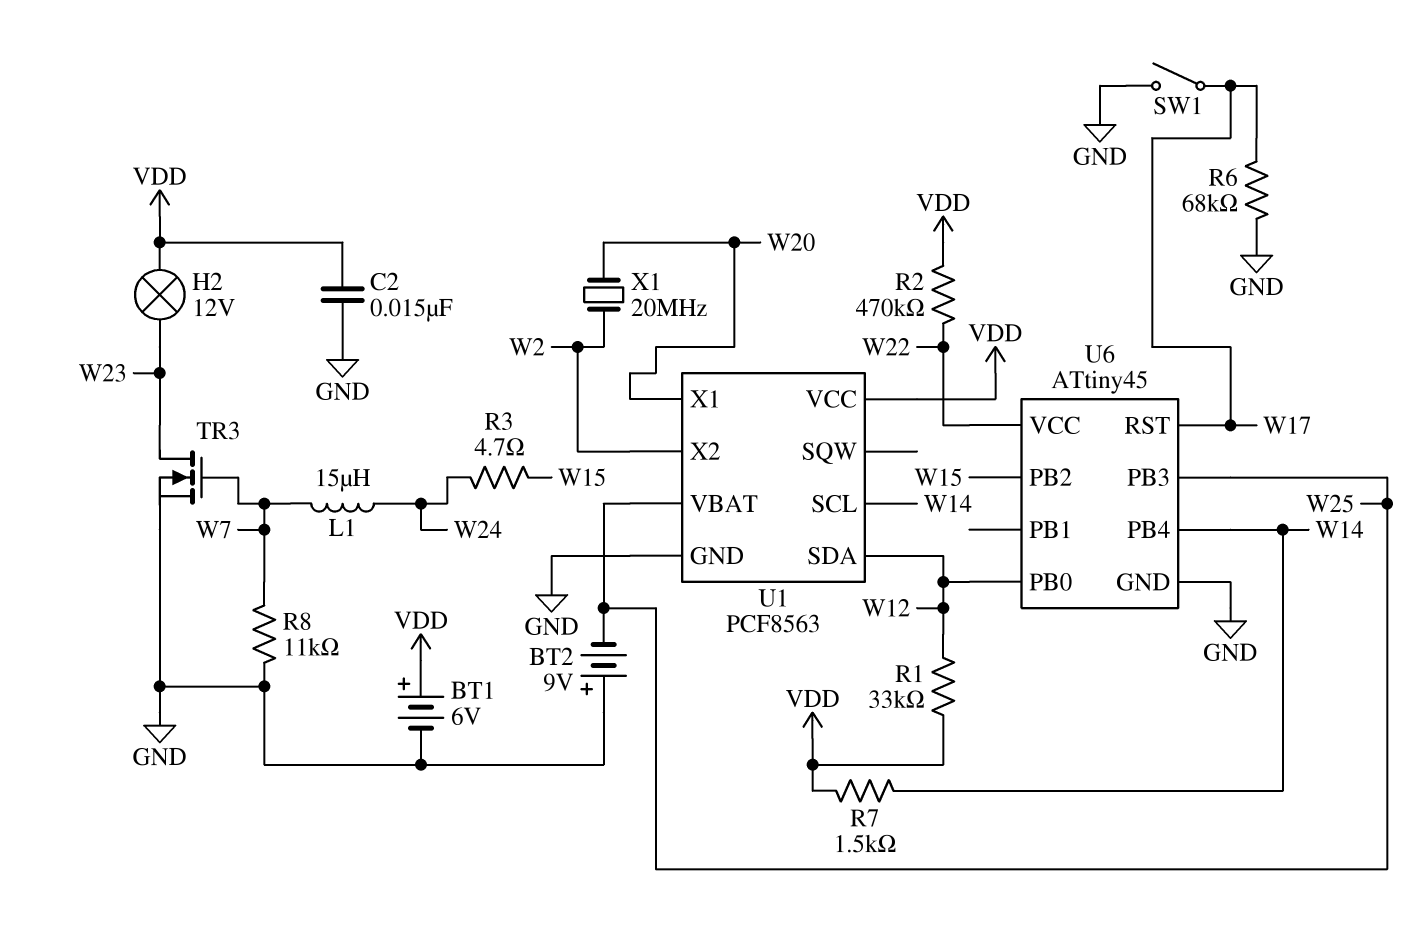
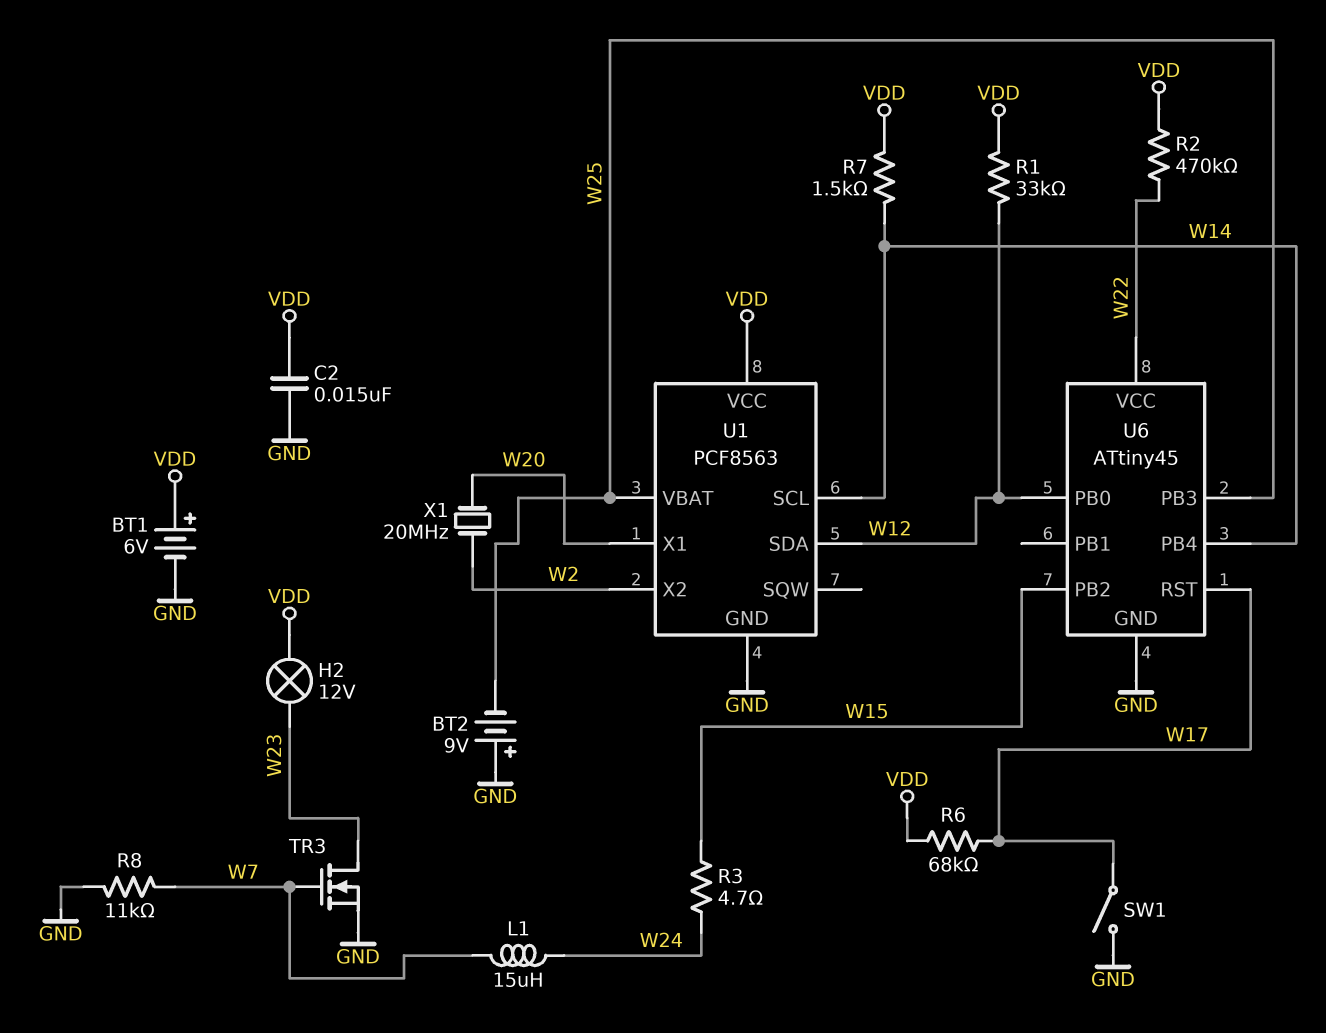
R6: 68k (GND, W17) -> 68k (VDD, W17)

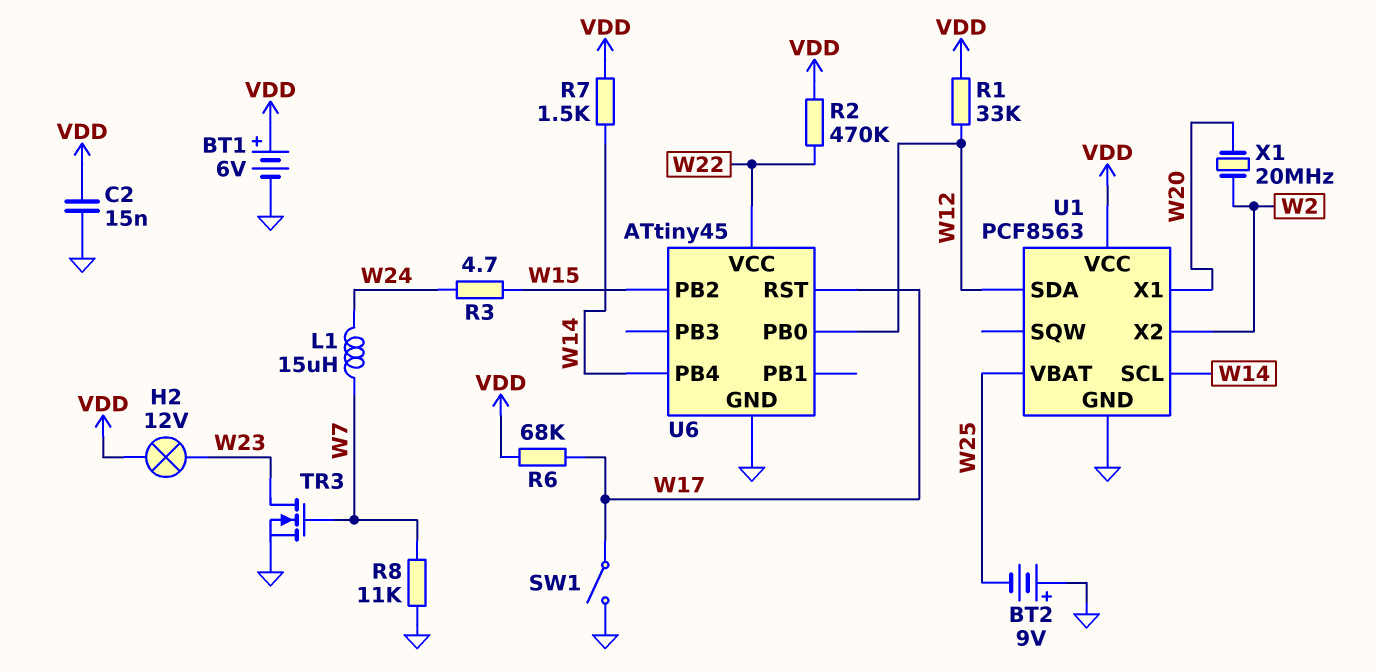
U6 pin PB3: W25 -> none

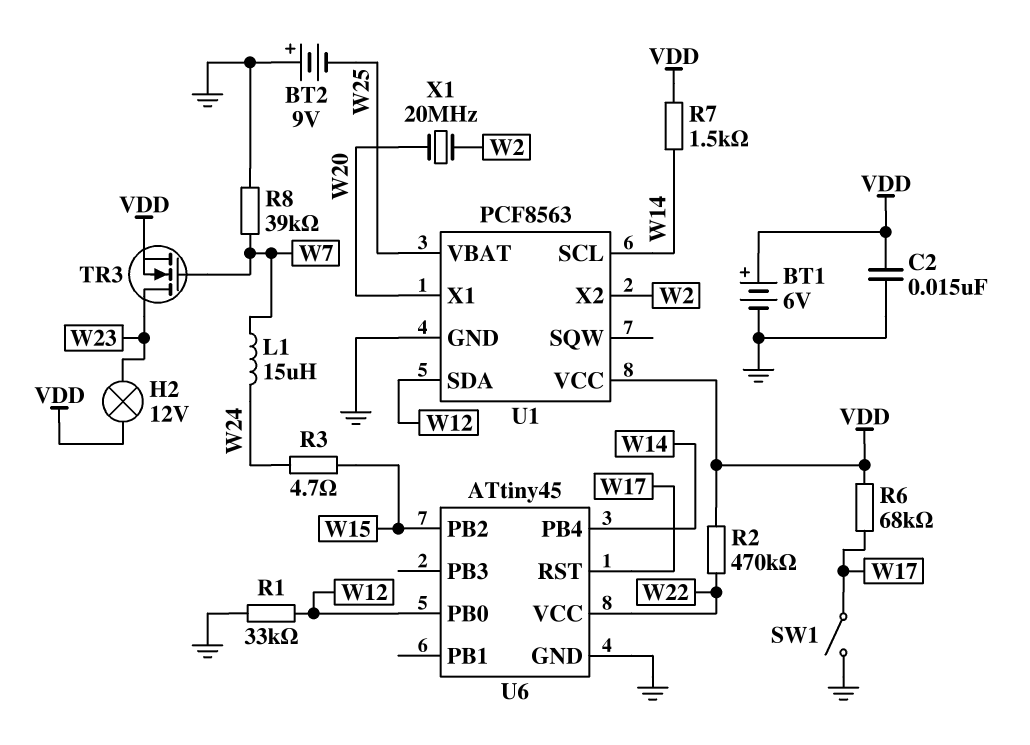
R1: 33k (VDD, W12) -> 33k (GND, W12)
R8: 11k (GND, W7) -> 39k (GND, W7)
TR3: NMOS (G W7, D W23, S GND) -> NMOS (G W7, D W23, S VDD)

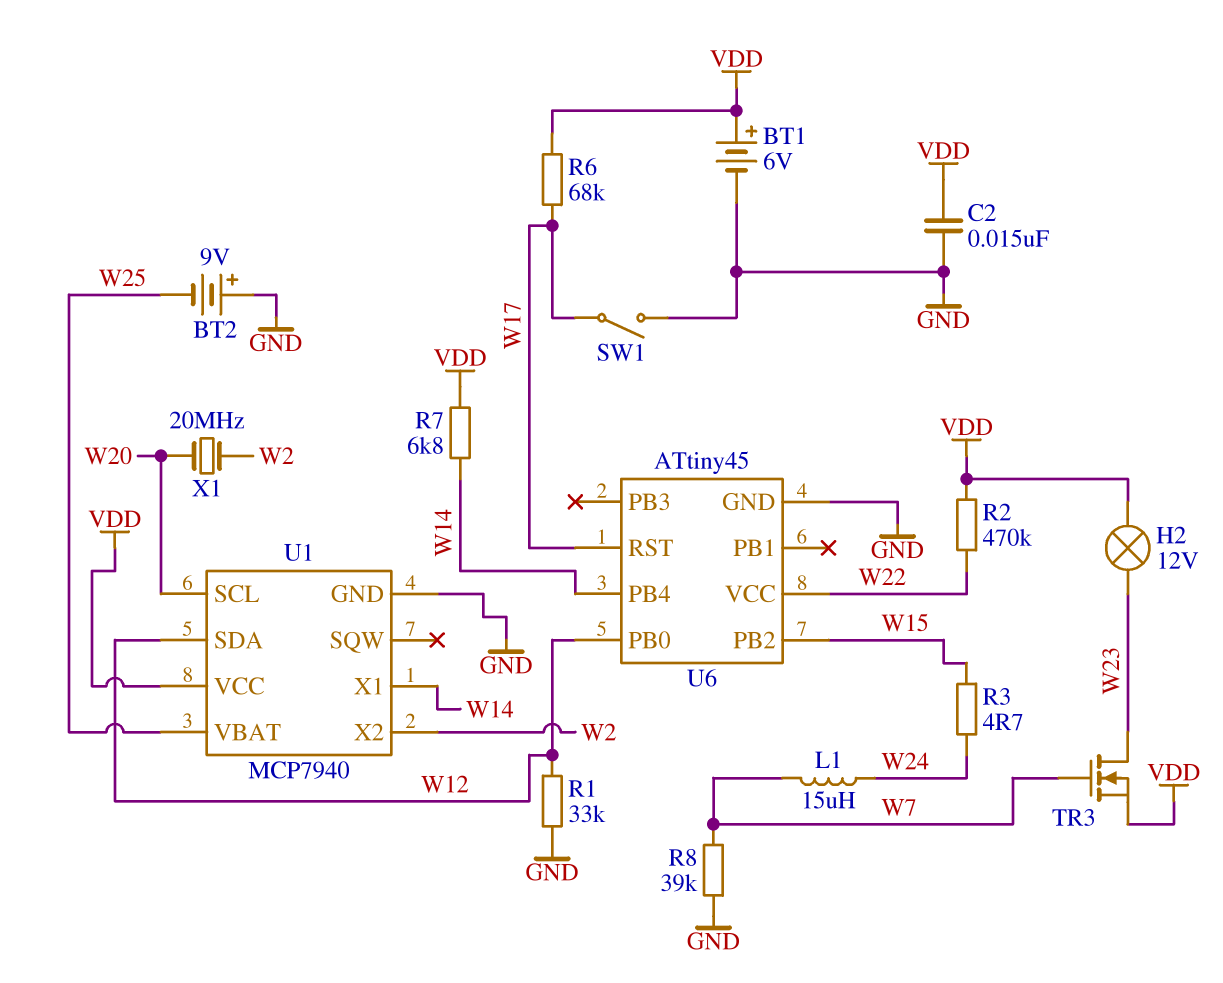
R7: 1.5k (VDD, W14) -> 6.8k (VDD, W14)
U1: PCF8563 -> MCP7940
U1 pin SCL: W14 -> W20
U1 pin X1: W20 -> W14

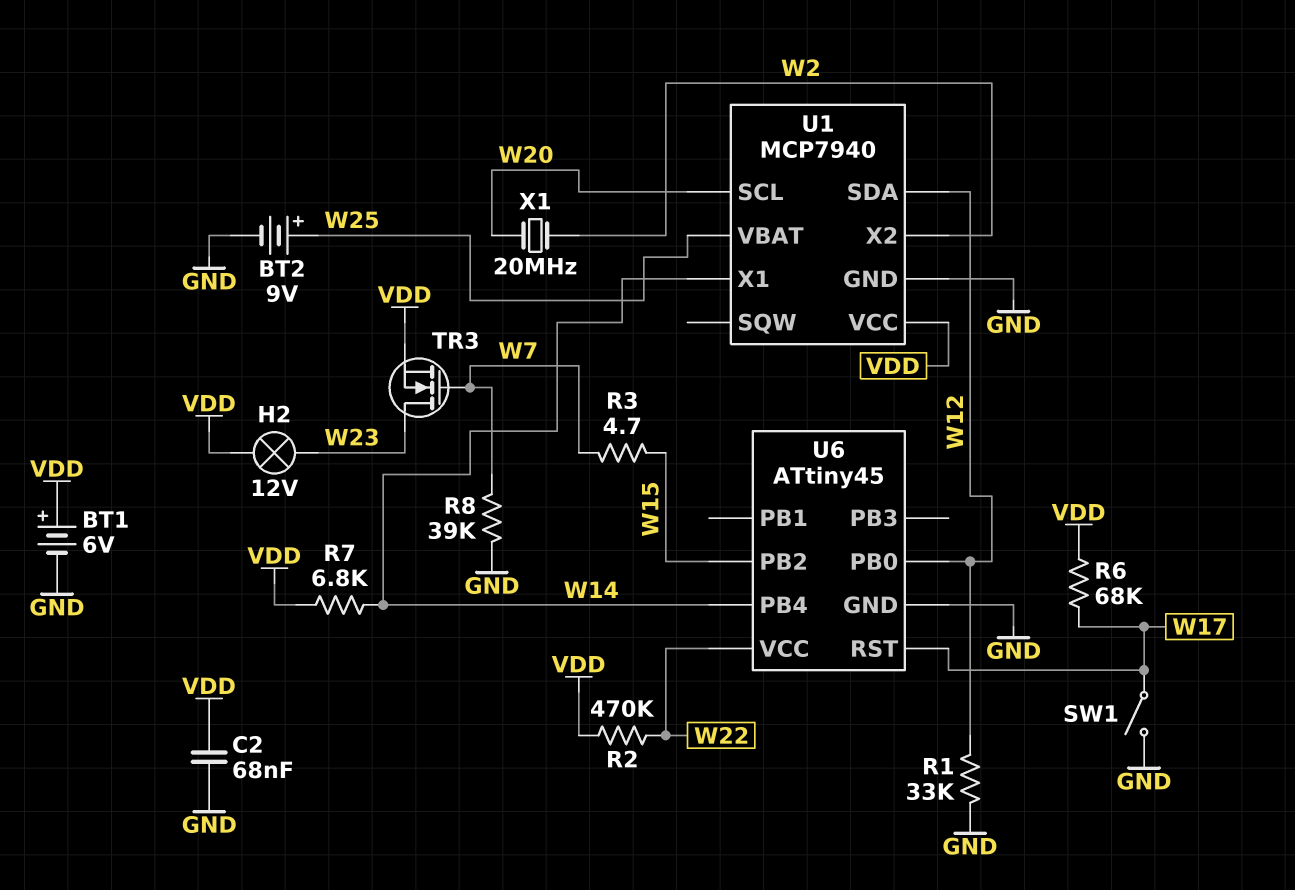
BT2: 9V (plus GND, minus W25) -> 9V (plus W25, minus GND)
C2: 15nF (GND, VDD) -> 68nF (GND, VDD)
L1: 15uH (W7, W24) -> none
R3: 4.7 (W15, W24) -> 4.7 (W7, W15)

